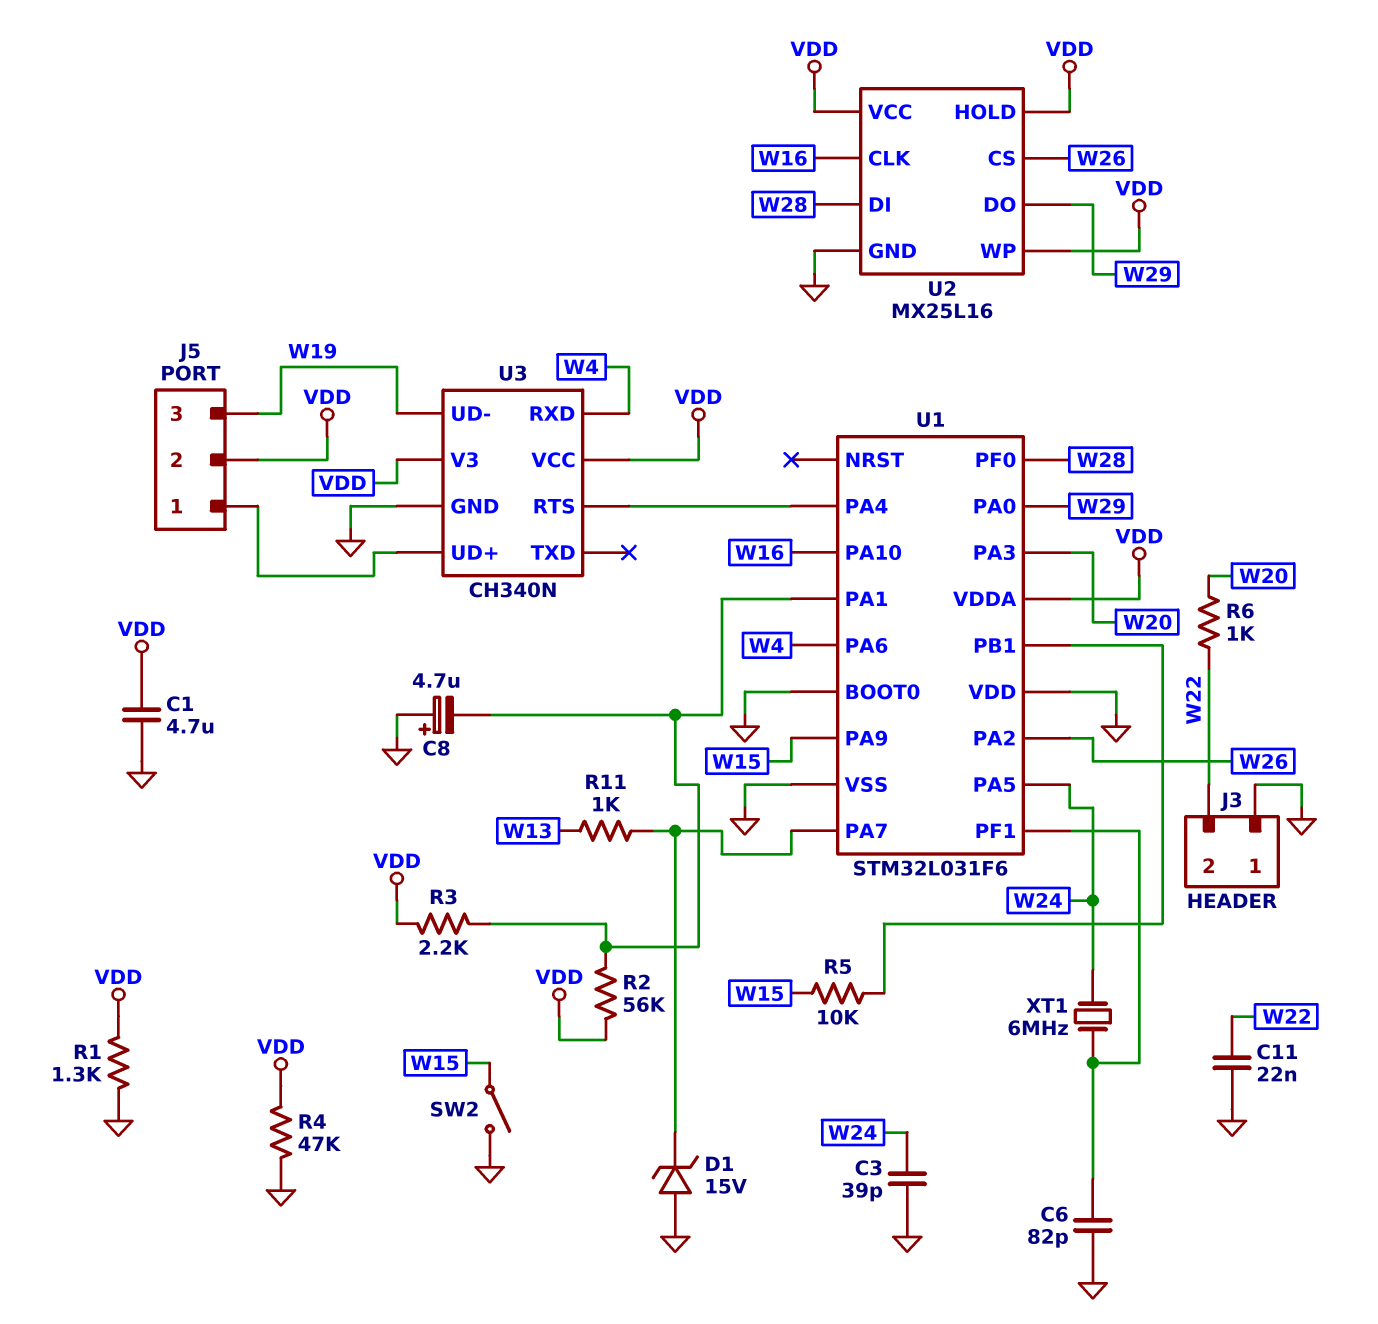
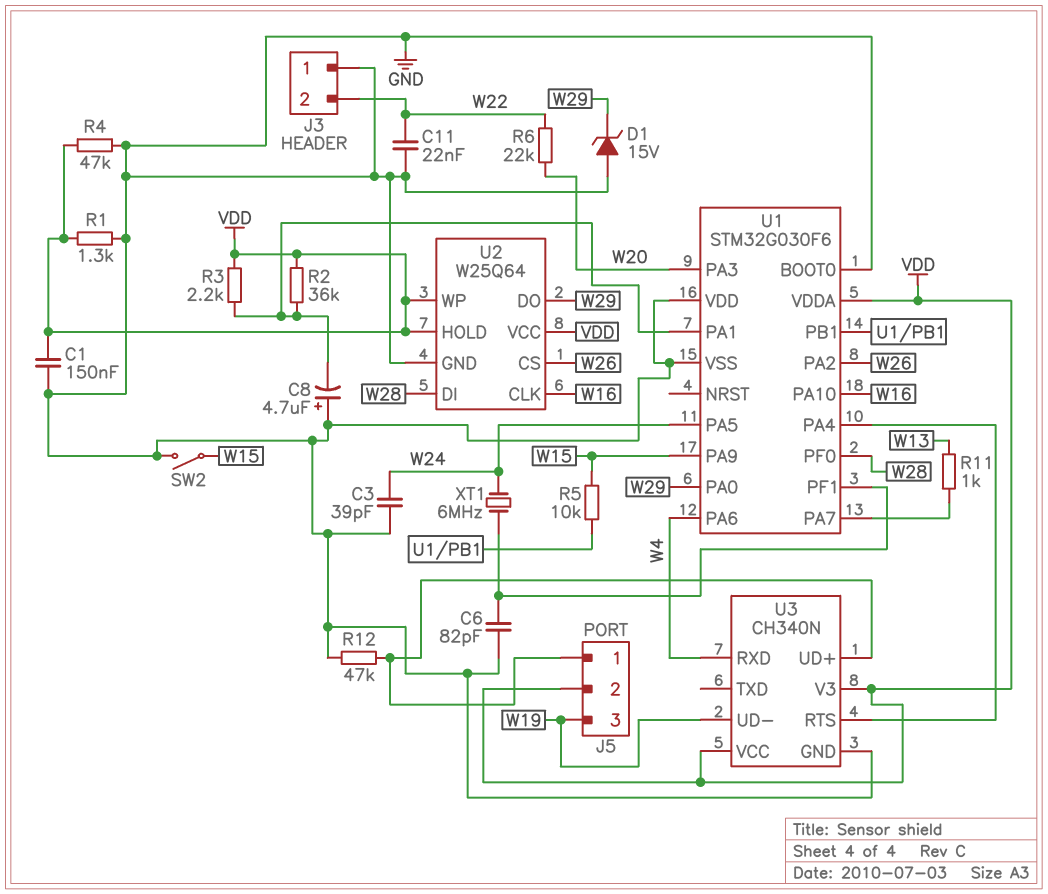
C1: 4.7uF (GND, VDD) -> 150nF (GND, VDD)
D1: zener 15V (A GND, K U1/PA7) -> zener 15V (A GND, K W29)
R2: 56k (U1/PA1, VDD) -> 36k (U1/PA1, VDD)
R6: 1k (W20, W22) -> 22k (W20, W22)
R12: none -> 47k (GND, J5/1)
U1: STM32L031F6 -> STM32G030F6
U2: MX25L16 -> W25Q64

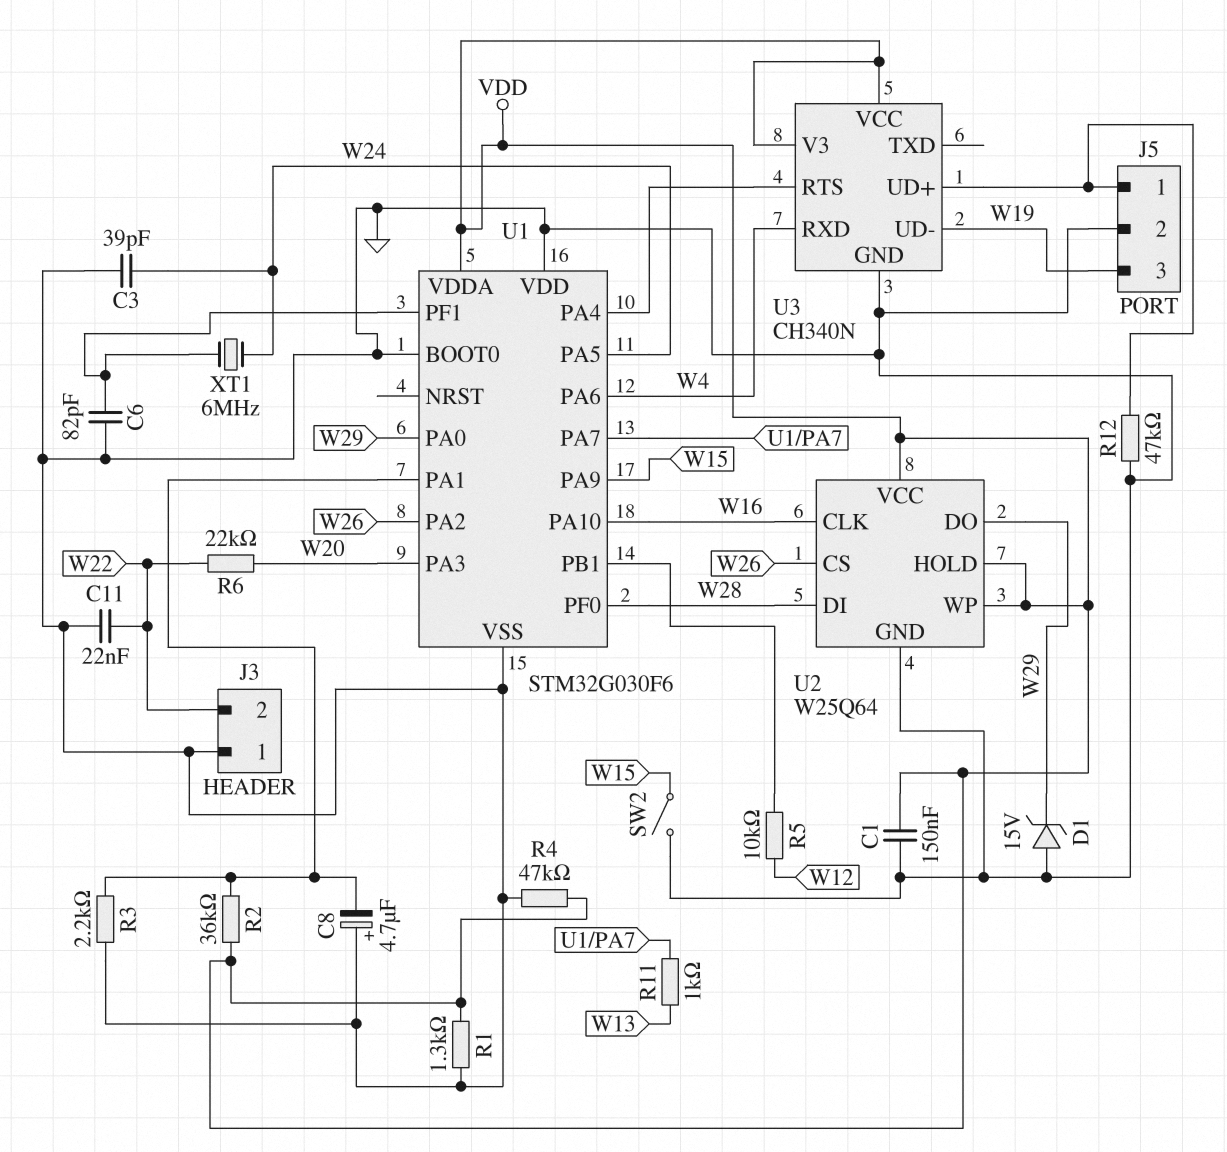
J5 pin 2: VDD -> GND
R3: 2.2k (U1/PA1, VDD) -> 2.2k (GND, U1/PA1)
R5: 10k (U1/PB1, W15) -> 10k (U1/PB1, W12)

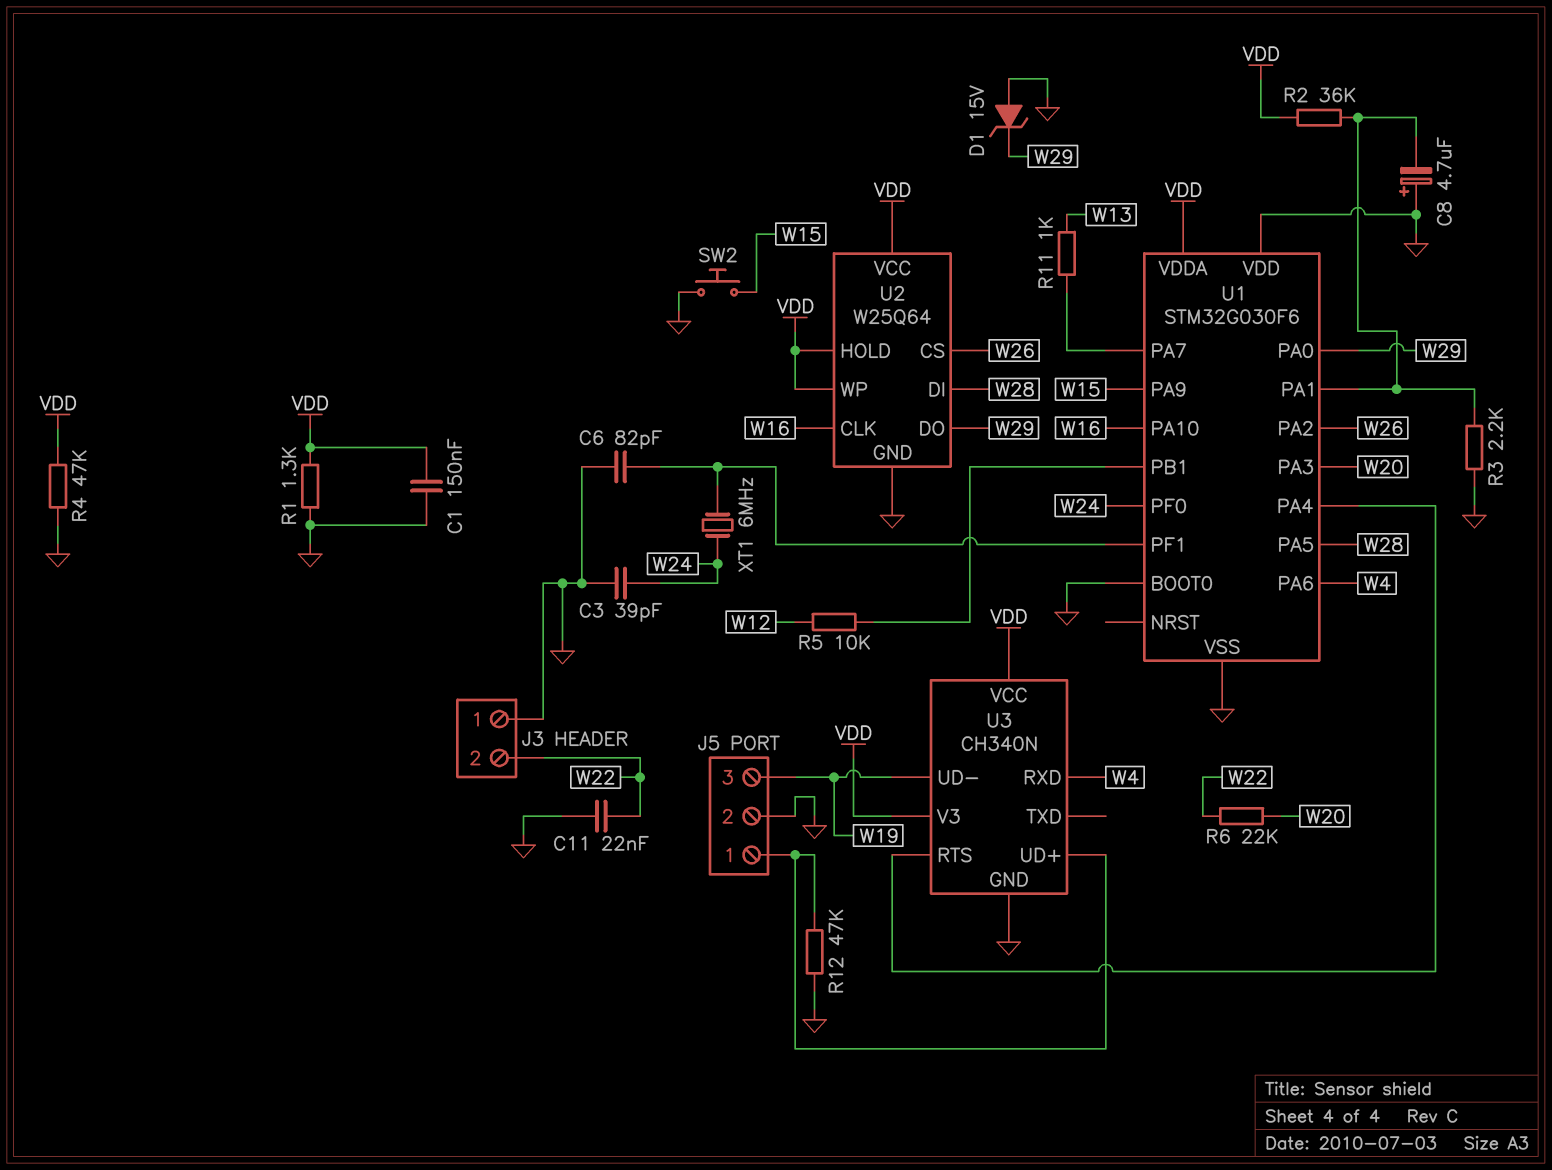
SW2: switch (GND, W15) -> button (GND, W15)
U1 pin PA5: W24 -> W28
U1 pin PF0: W28 -> W24

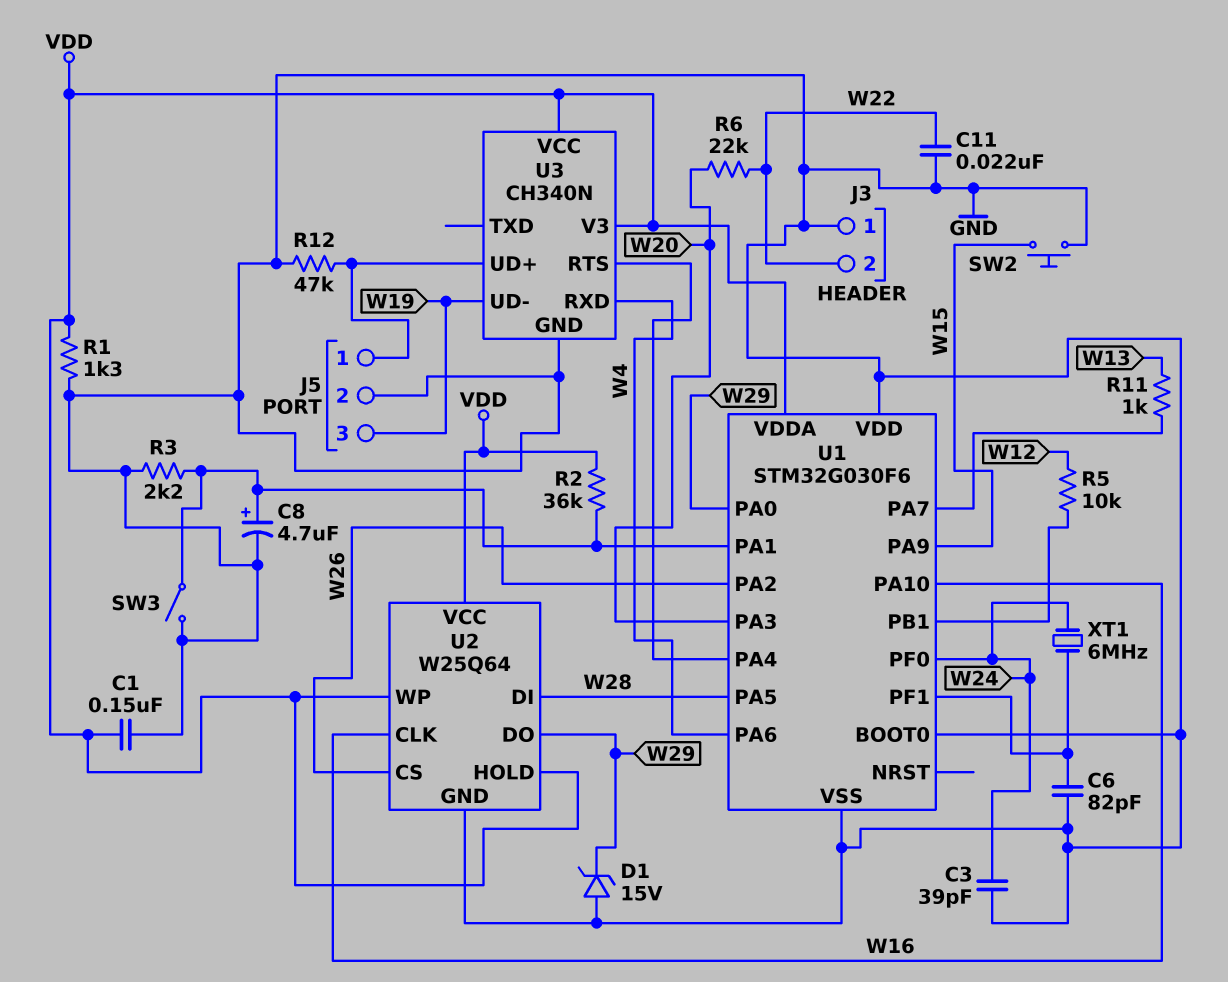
C8: 4.7uF (plus GND, minus U1/PA1) -> 4.7uF (plus U1/PA1, minus GND)
R4: 47k (GND, VDD) -> none
SW3: none -> switch (GND, U1/PA1)

